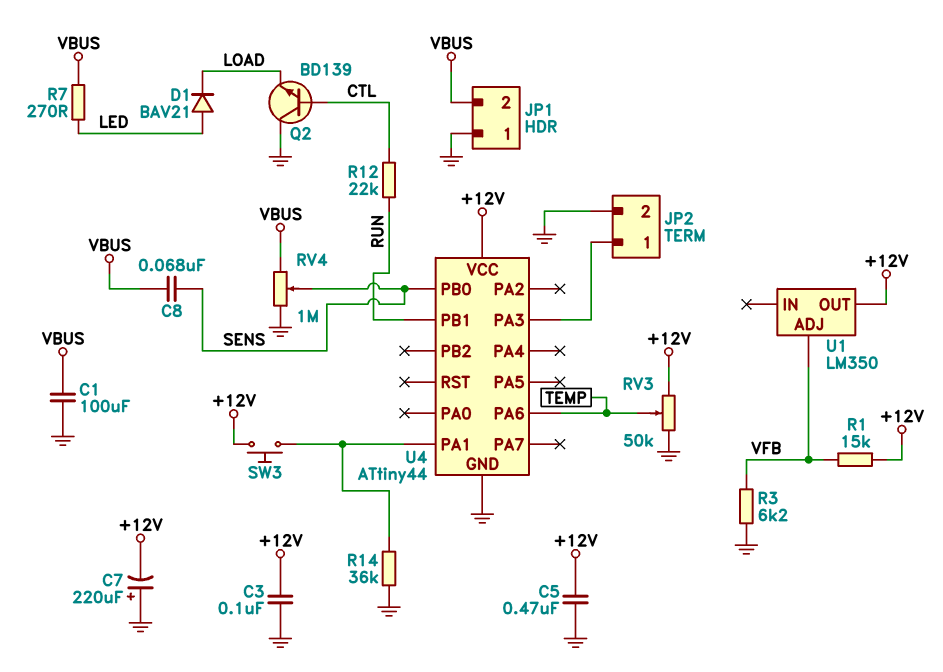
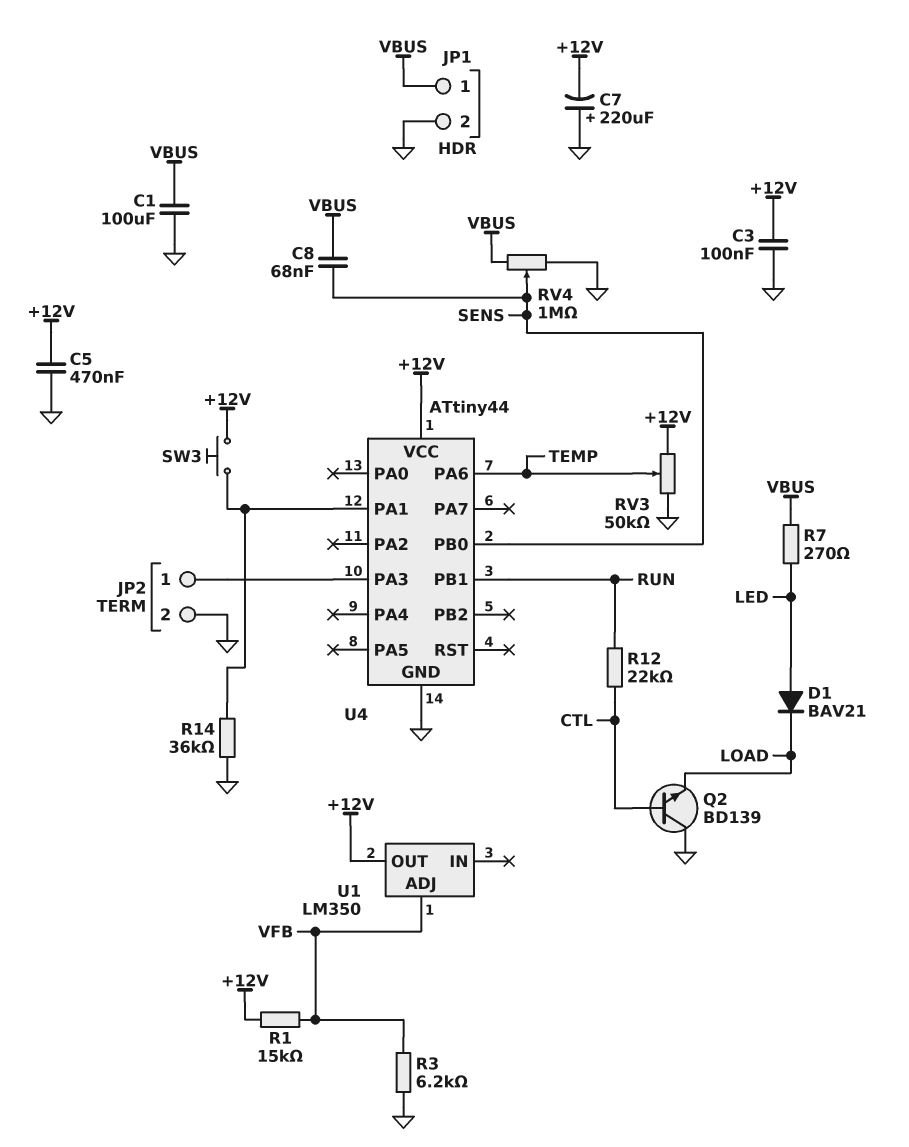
JP1 pin 1: GND -> VBUS
JP1 pin 2: VBUS -> GND

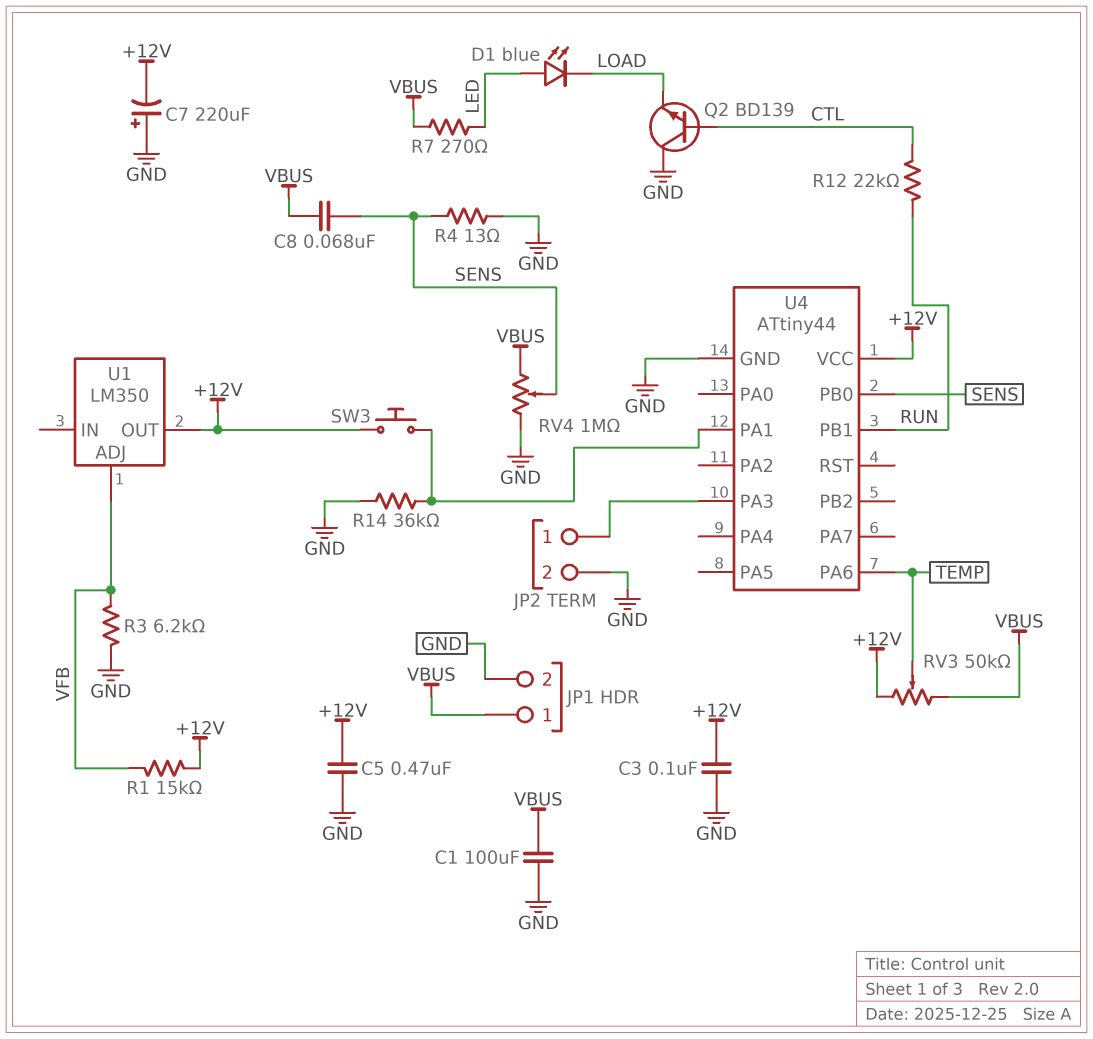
D1: diode BAV21 (A LED, K LOAD) -> LED blue (A LED, K LOAD)
R4: none -> 13 (GND, SENS)
RV3: 50k (+12V, GND, wiper TEMP) -> 50k (+12V, VBUS, wiper TEMP)

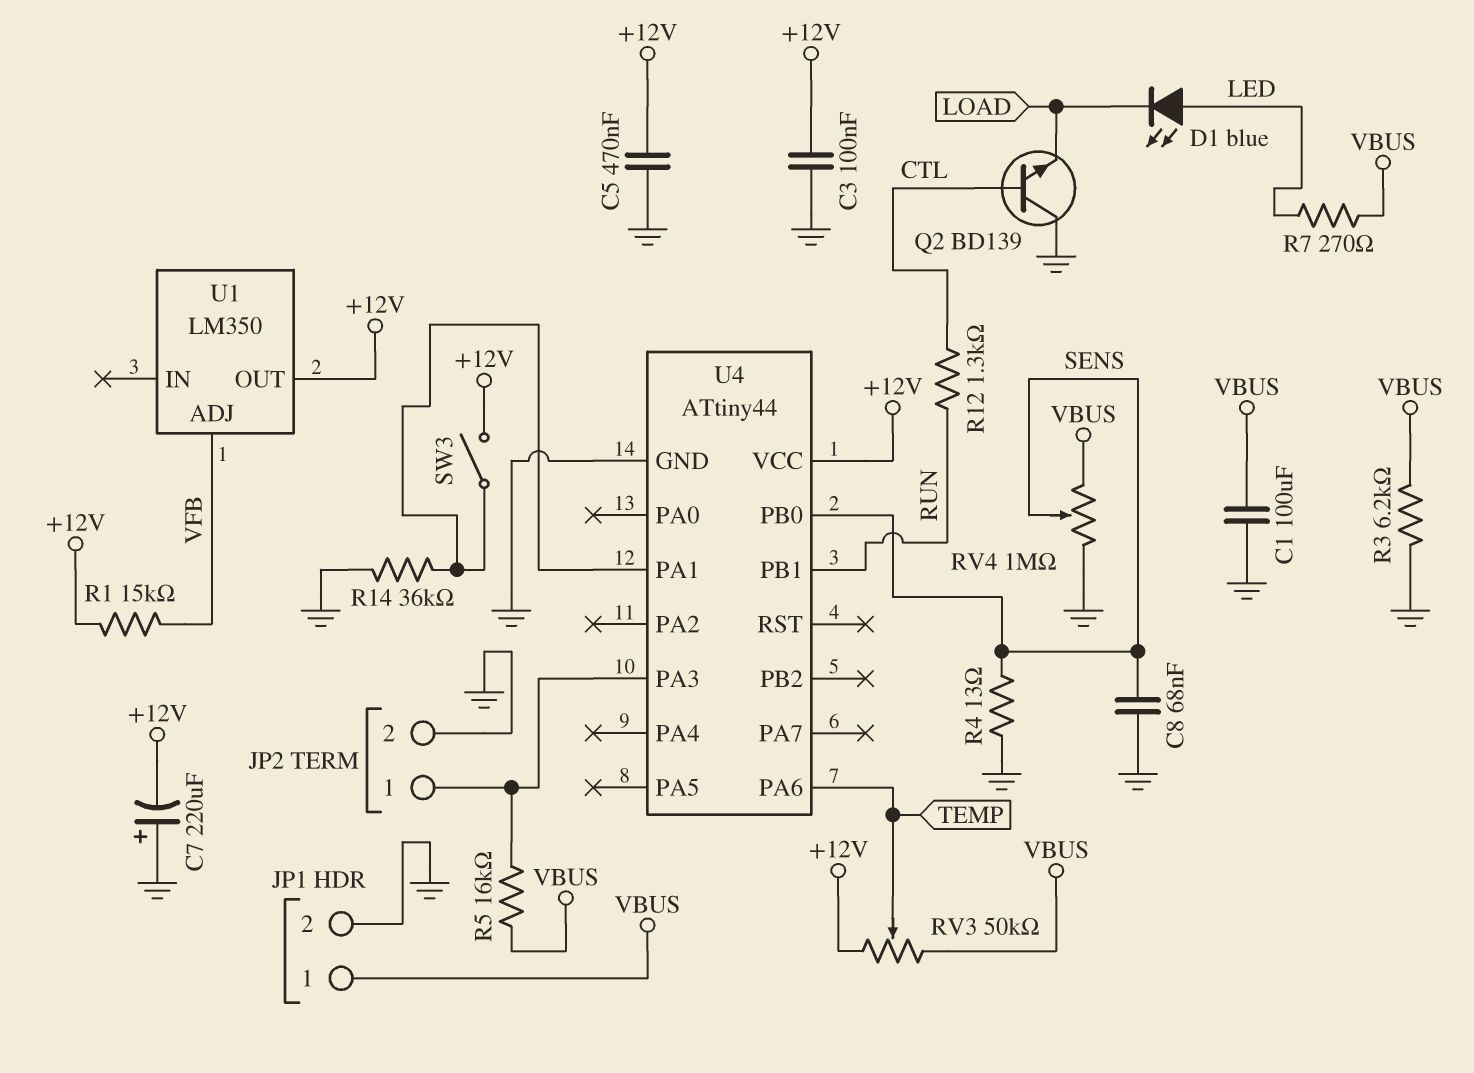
C8: 68nF (SENS, VBUS) -> 68nF (GND, SENS)
R3: 6.2k (GND, VFB) -> 6.2k (GND, VBUS)
R5: none -> 16k (JP2/1, VBUS)
R12: 22k (CTL, RUN) -> 1.3k (CTL, RUN)
SW3: button (+12V, U4/PA1) -> switch (+12V, U4/PA1)

